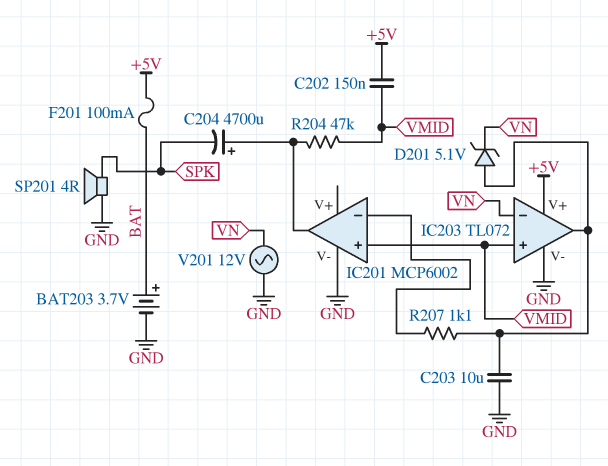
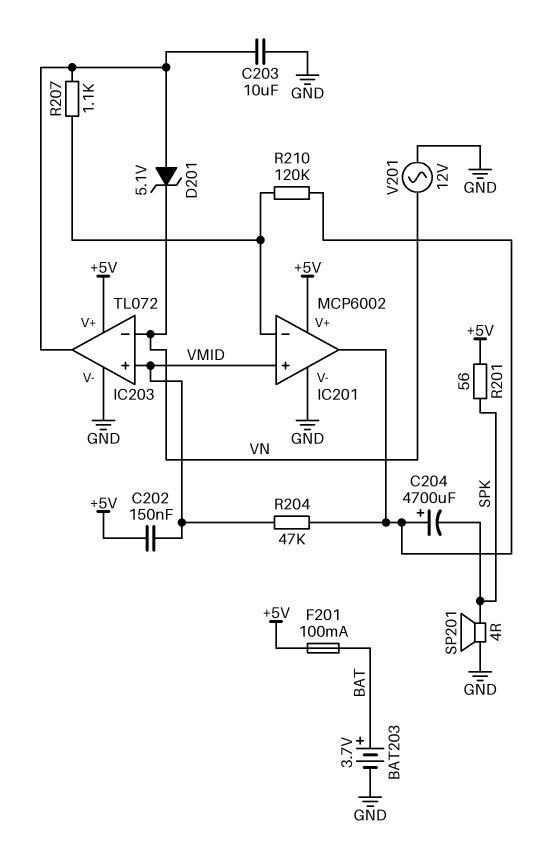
IC201 pin V+: none -> +5V
R201: none -> 56 (+5V, SPK)
R210: none -> 120k (IC201/in-, IC201/out)

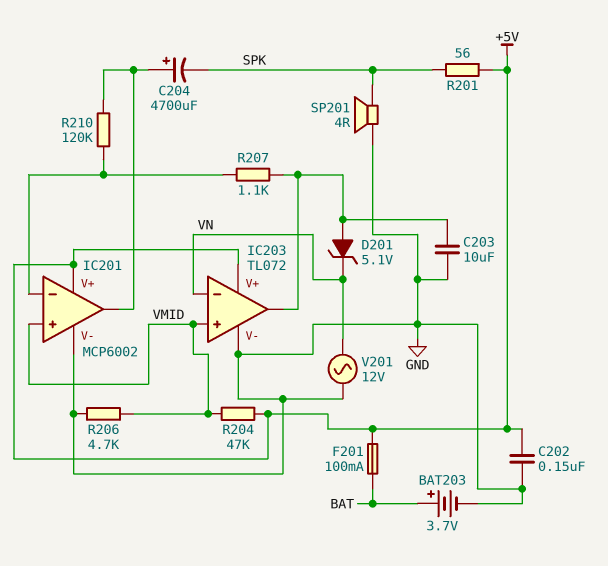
C202: 150nF (+5V, VMID) -> 150nF (+5V, GND)
R204: 47k (IC201/out, VMID) -> 47k (+5V, VMID)
R206: none -> 4.7k (GND, VMID)

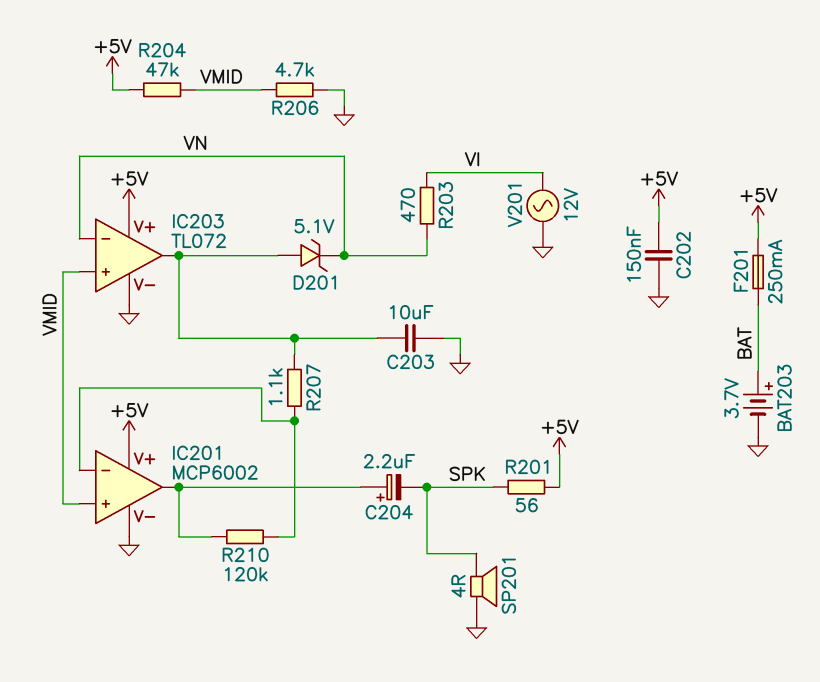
C204: 4700uF (plus IC201/out, minus SPK) -> 2.2uF (plus IC201/out, minus SPK)
F201: 100mA (+5V, BAT) -> 250mA (+5V, BAT)
R203: none -> 470 (VI, VN)
V201: AC 12V (GND, VN) -> AC 12V (GND, VI)

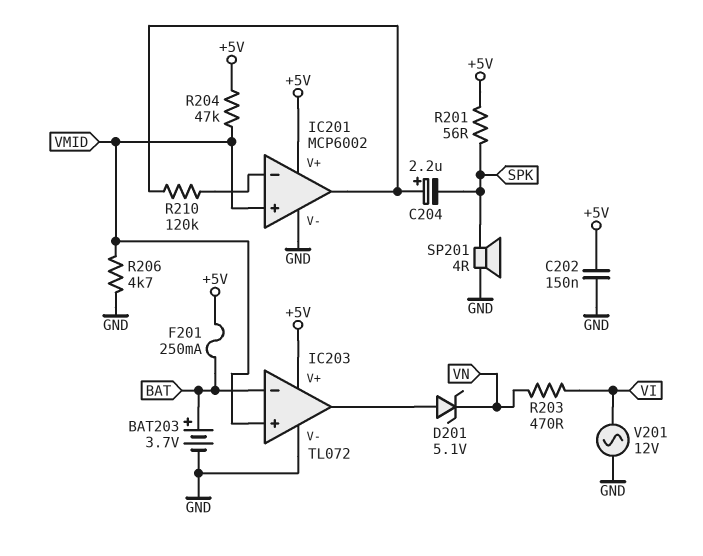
C203: 10uF (GND, IC203/out) -> none
IC203 pin in-: VN -> BAT
R207: 1.1k (IC201/in-, IC203/out) -> none

